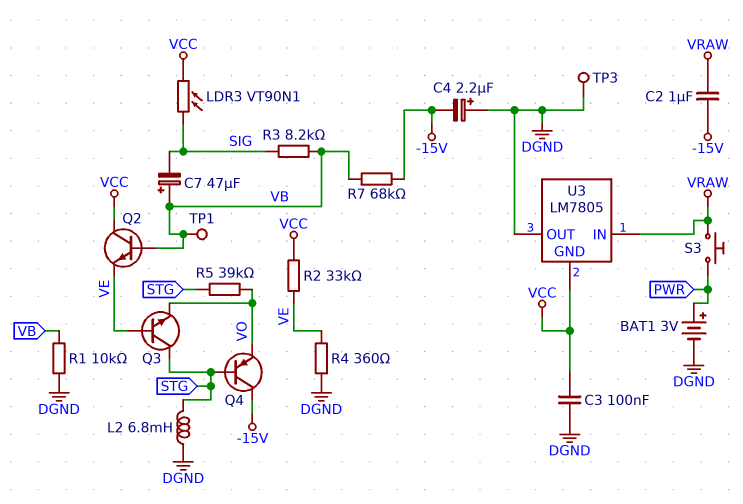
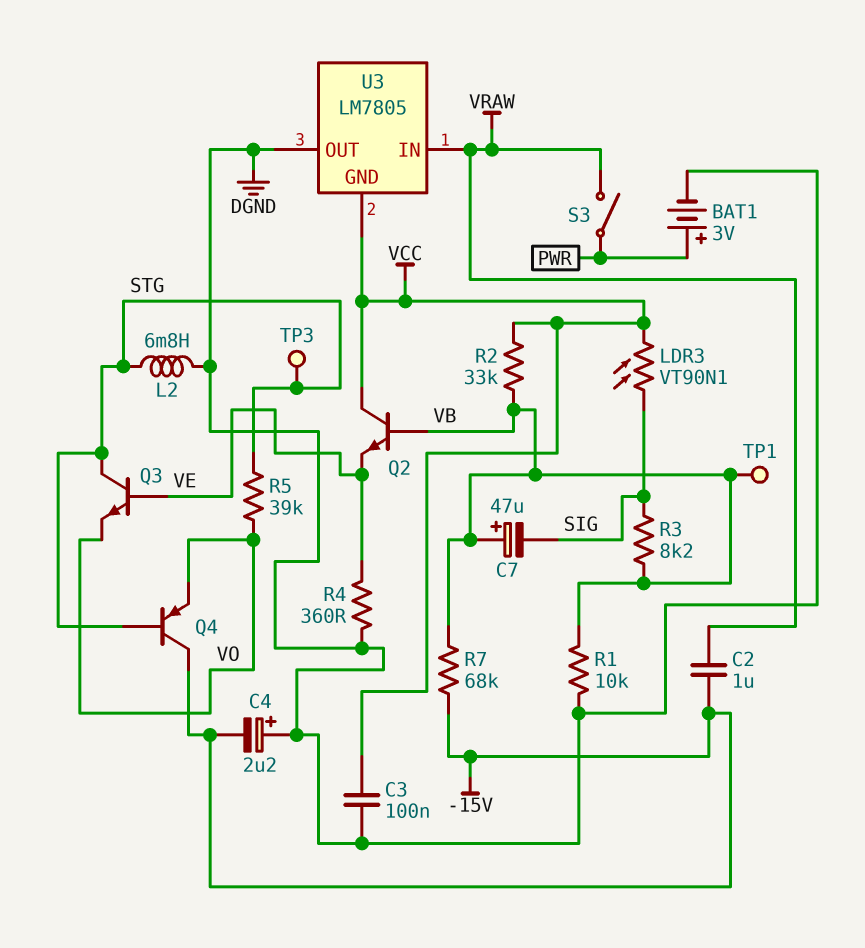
R2: 33k (VCC, VE) -> 33k (VB, VCC)
S3: button (PWR, VRAW) -> switch (PWR, VRAW)
TP3: test point (DGND) -> test point (STG)

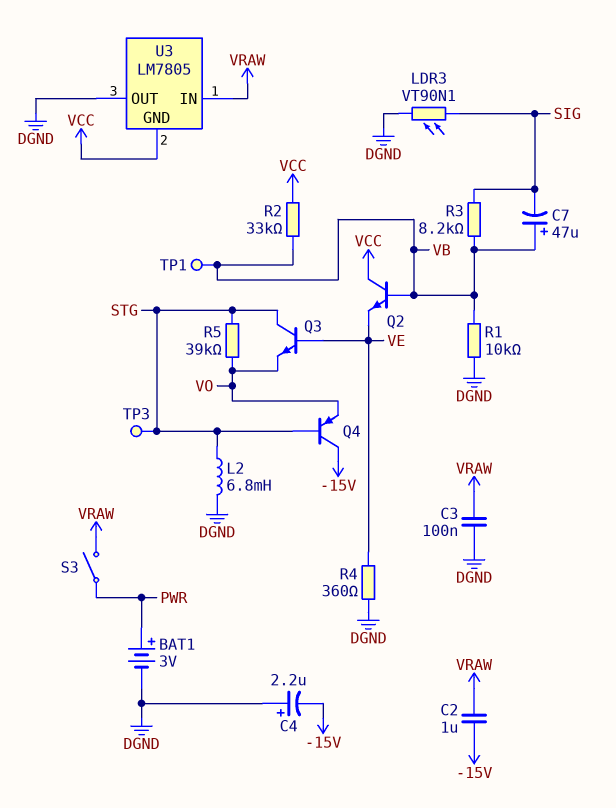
C3: 100nF (DGND, VCC) -> 100nF (DGND, VRAW)
LDR3: VT90N1 (SIG, VCC) -> VT90N1 (DGND, SIG)
R7: 68k (-15V, VB) -> none

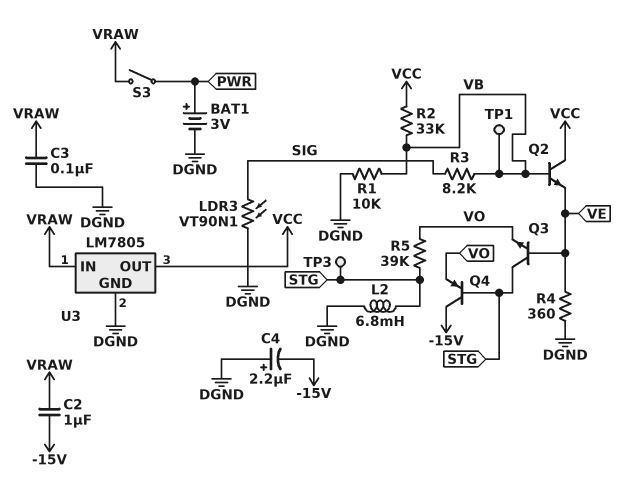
C7: 47uF (plus VB, minus SIG) -> none
U3 pin GND: VCC -> DGND
U3 pin OUT: DGND -> VCC

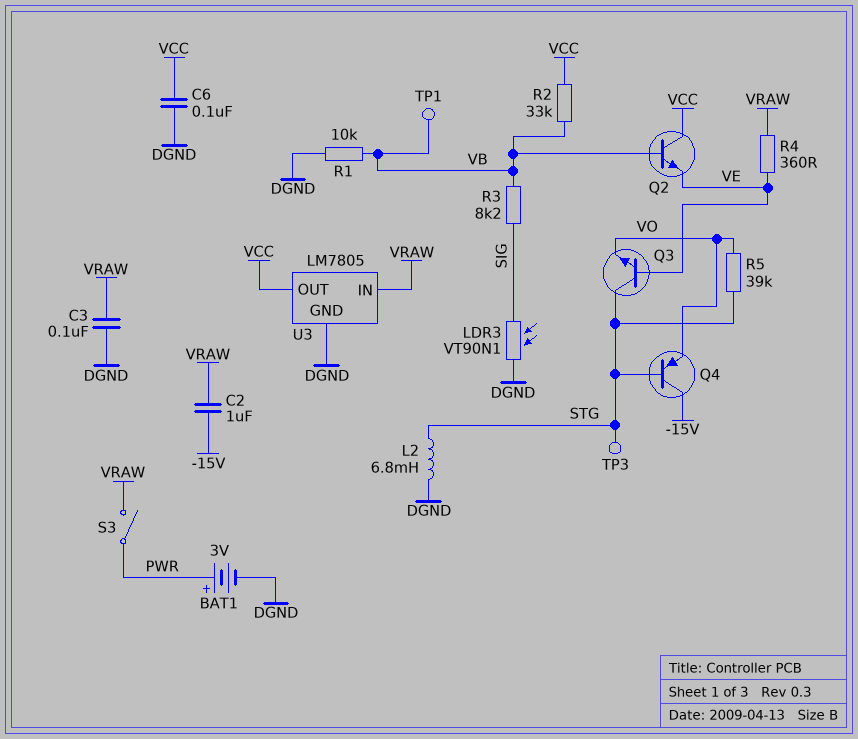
C4: 2.2uF (plus DGND, minus -15V) -> none
C6: none -> 100nF (DGND, VCC)
R4: 360 (DGND, VE) -> 360 (VE, VRAW)

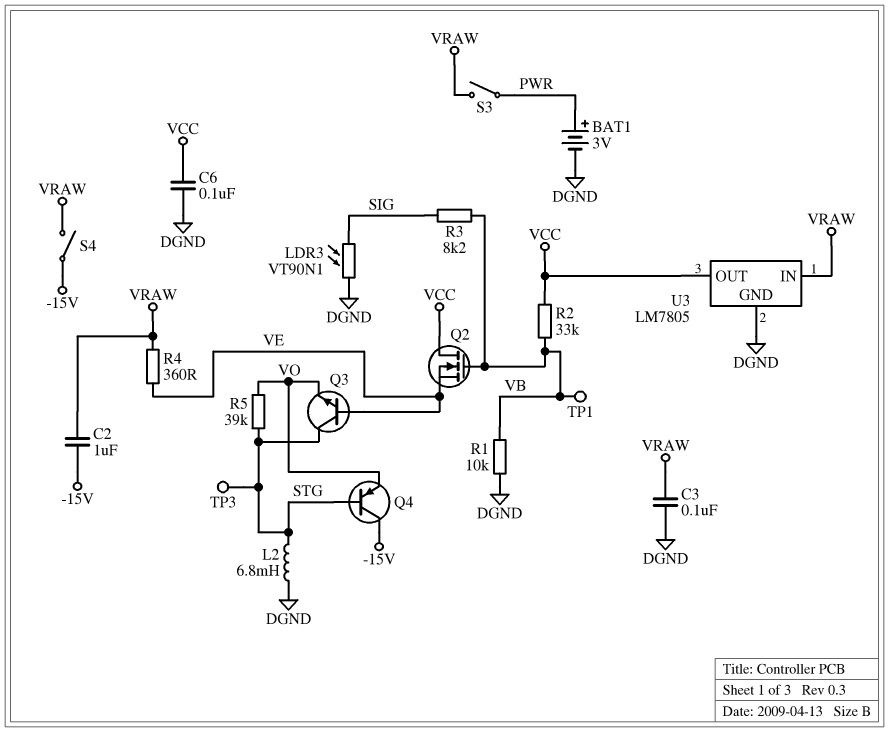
Q2: NPN (B VB, C VCC, E VE) -> NMOS (G VB, D VCC, S VE)
S4: none -> switch (-15V, VRAW)

